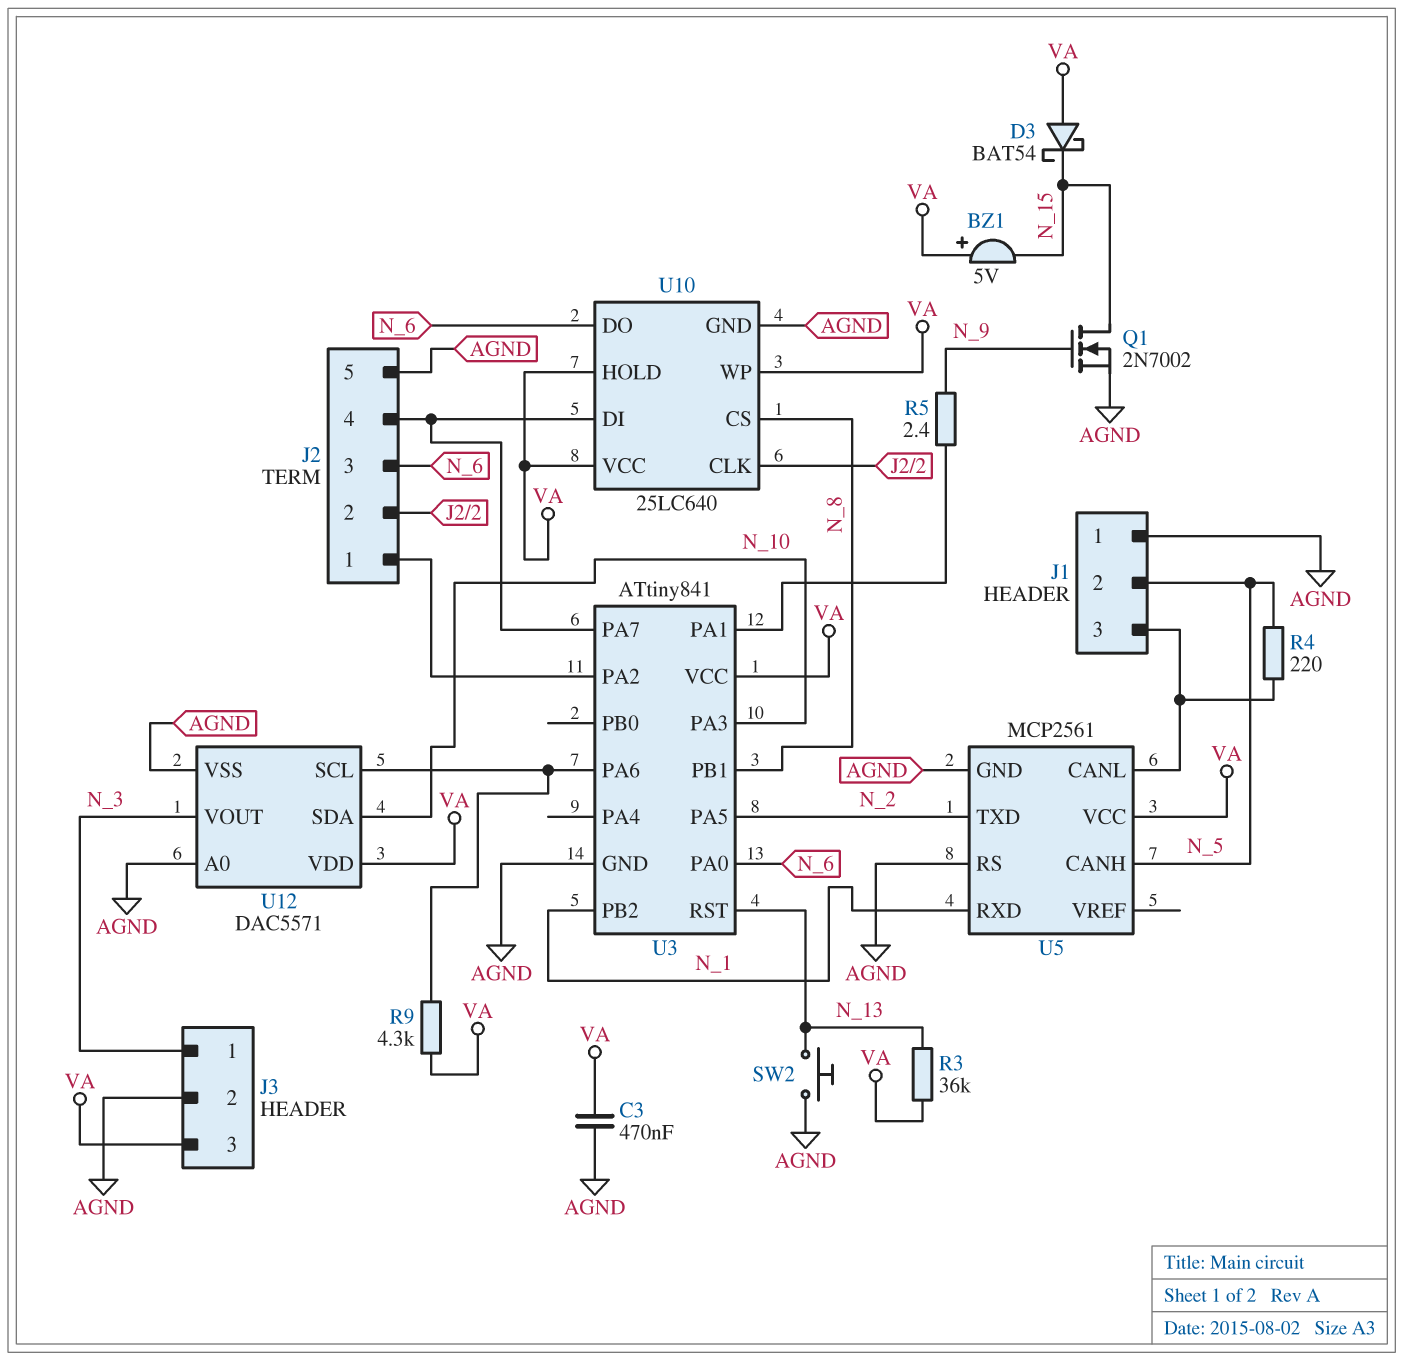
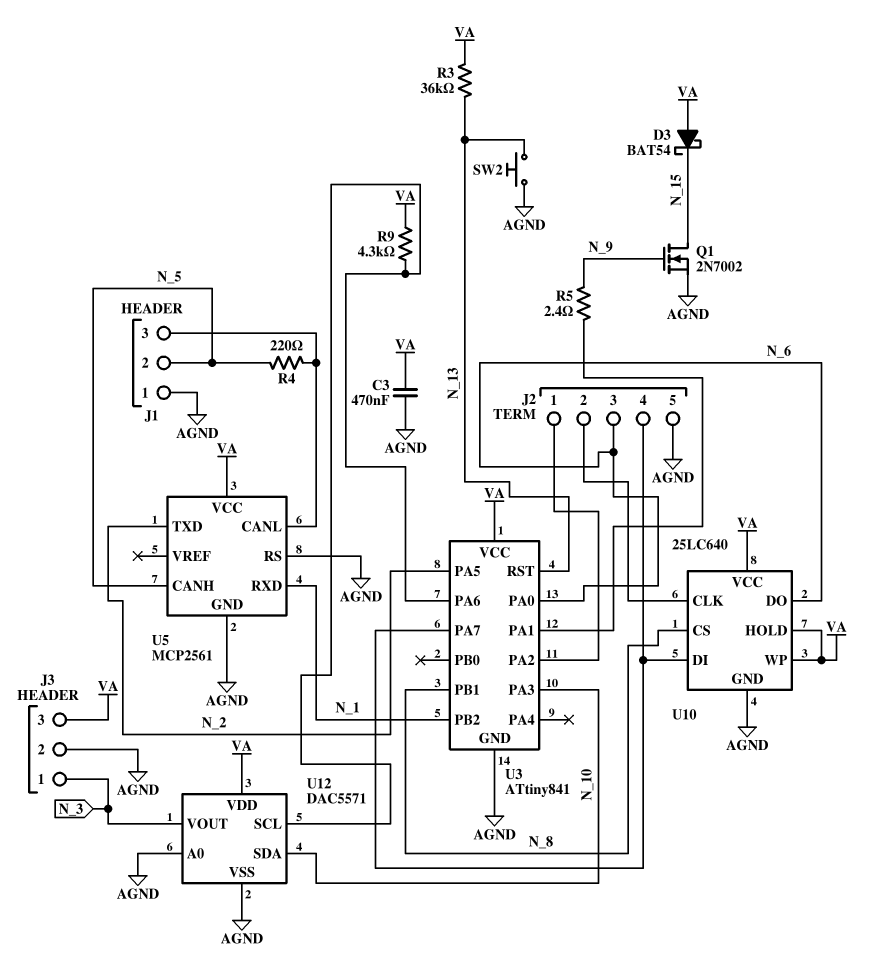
BZ1: buzzer 5V (plus VA, minus N_15) -> none

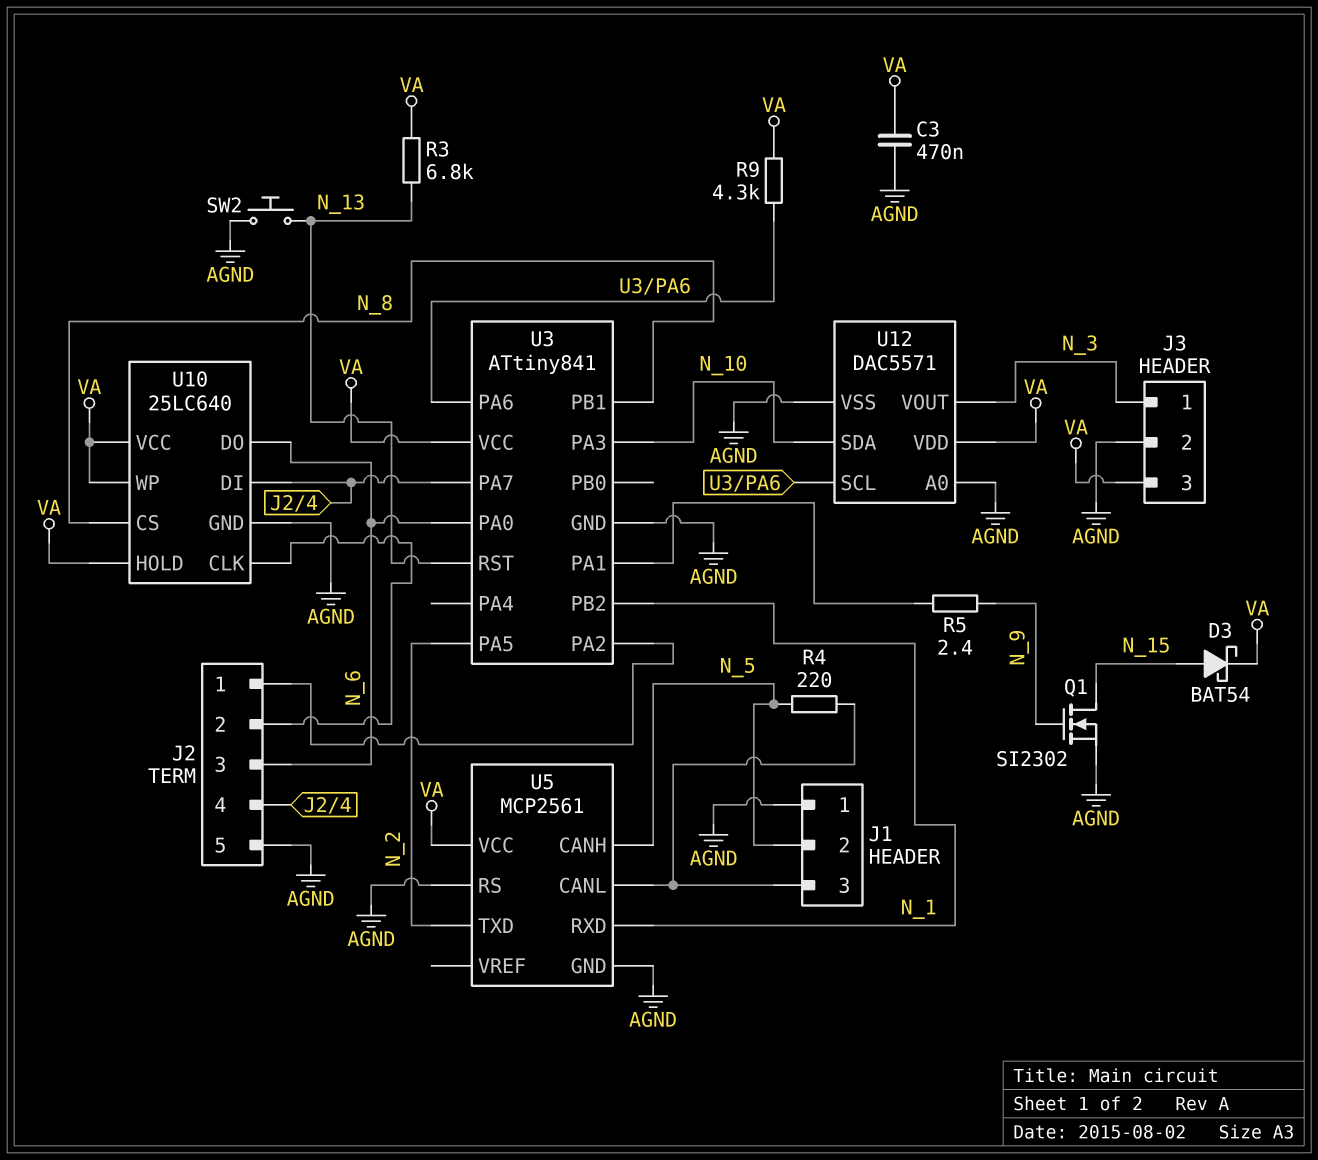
D3: schottky BAT54 (A VA, K N_15) -> schottky BAT54 (A N_15, K VA)
Q1: NMOS 2N7002 (G N_9, D N_15, S AGND) -> NMOS SI2302 (G N_9, D N_15, S AGND)
R3: 36k (N_13, VA) -> 6.8k (N_13, VA)

